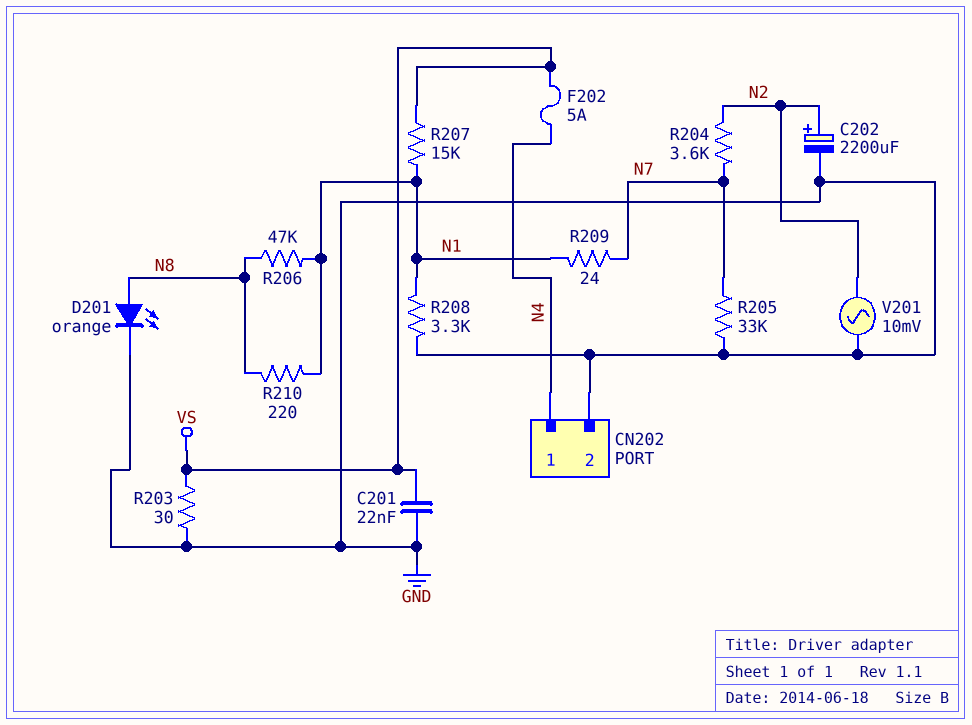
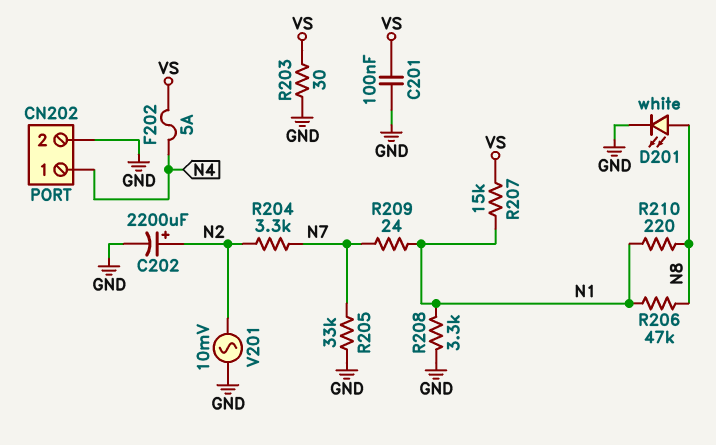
C201: 22nF (GND, VS) -> 100nF (GND, VS)
D201: LED orange (A N8, K GND) -> LED white (A N8, K GND)
R204: 3.6k (N2, N7) -> 3.3k (N2, N7)

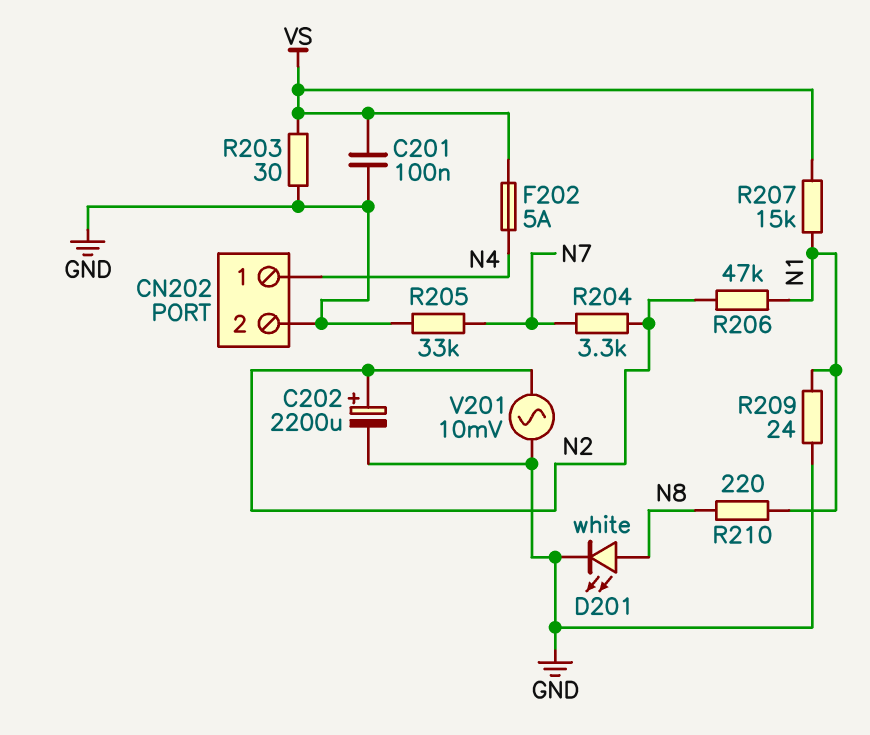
R206: 47k (N1, N8) -> 47k (N1, N2)
R208: 3.3k (GND, N1) -> none
R209: 24 (N1, N7) -> 24 (GND, N1)

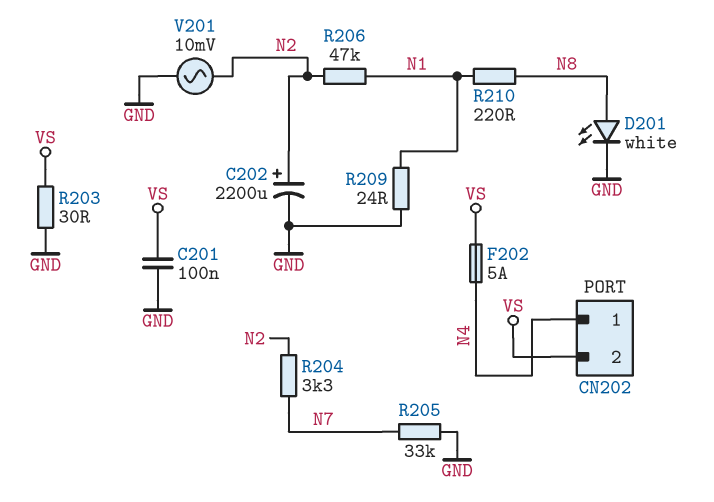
CN202 pin 2: GND -> VS
R207: 15k (N1, VS) -> none

